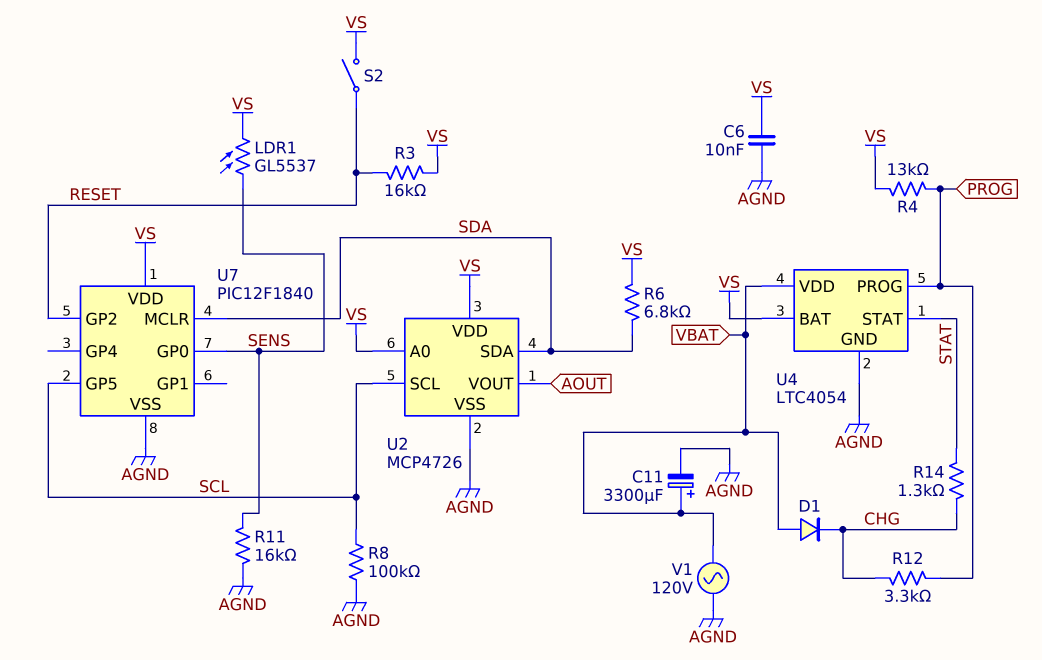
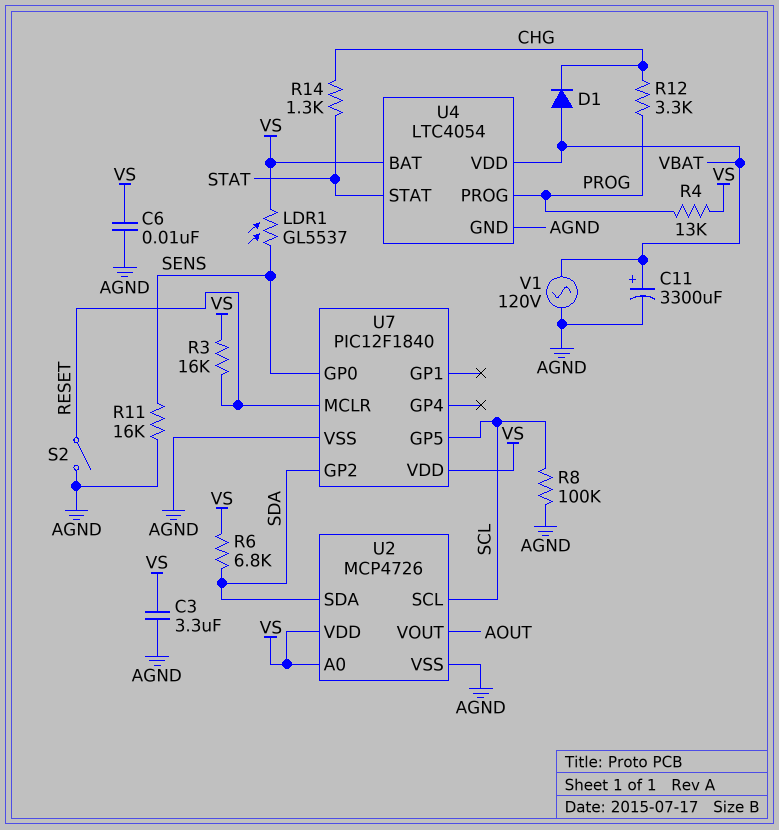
C3: none -> 3.3uF (AGND, VS)
S2: switch (RESET, VS) -> switch (AGND, RESET)
U7 pin GP2: RESET -> SDA
U7 pin MCLR: SDA -> RESET

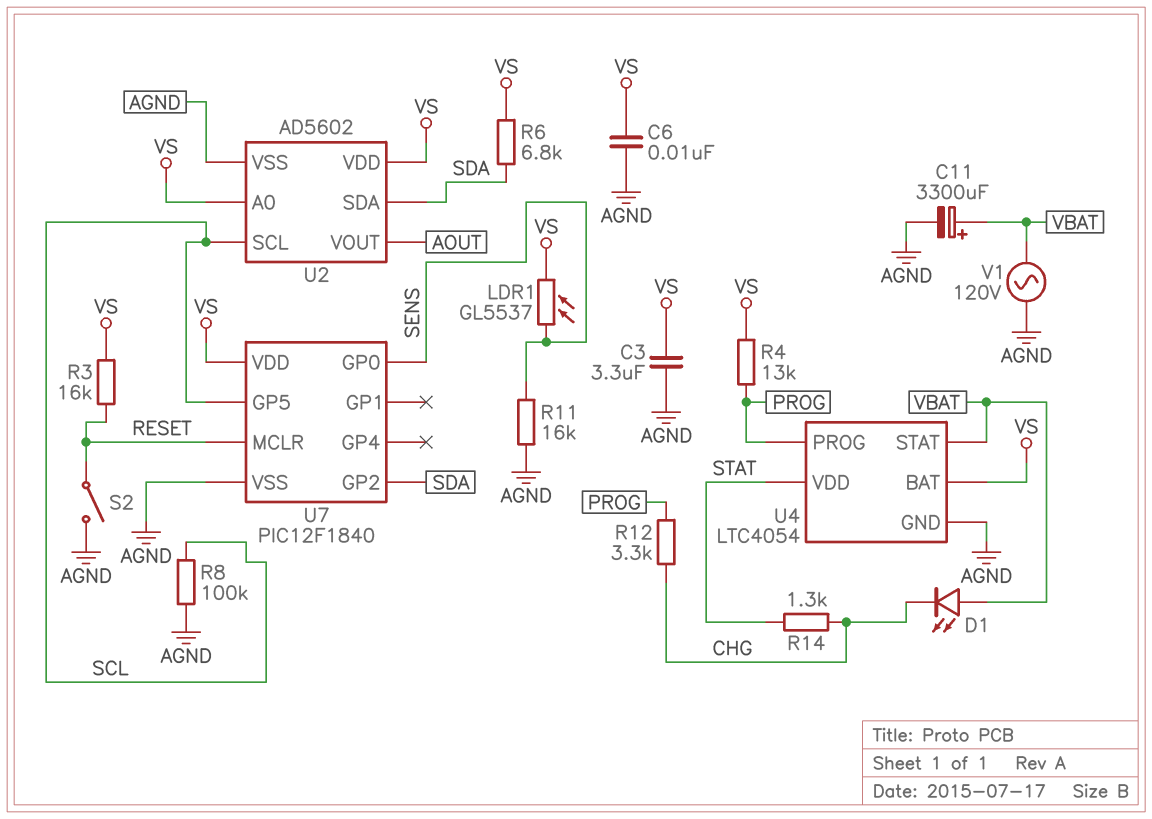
D1: diode (A VBAT, K CHG) -> LED (A VBAT, K CHG)
U2: MCP4726 -> AD5602
U4 pin STAT: STAT -> VBAT
U4 pin VDD: VBAT -> STAT

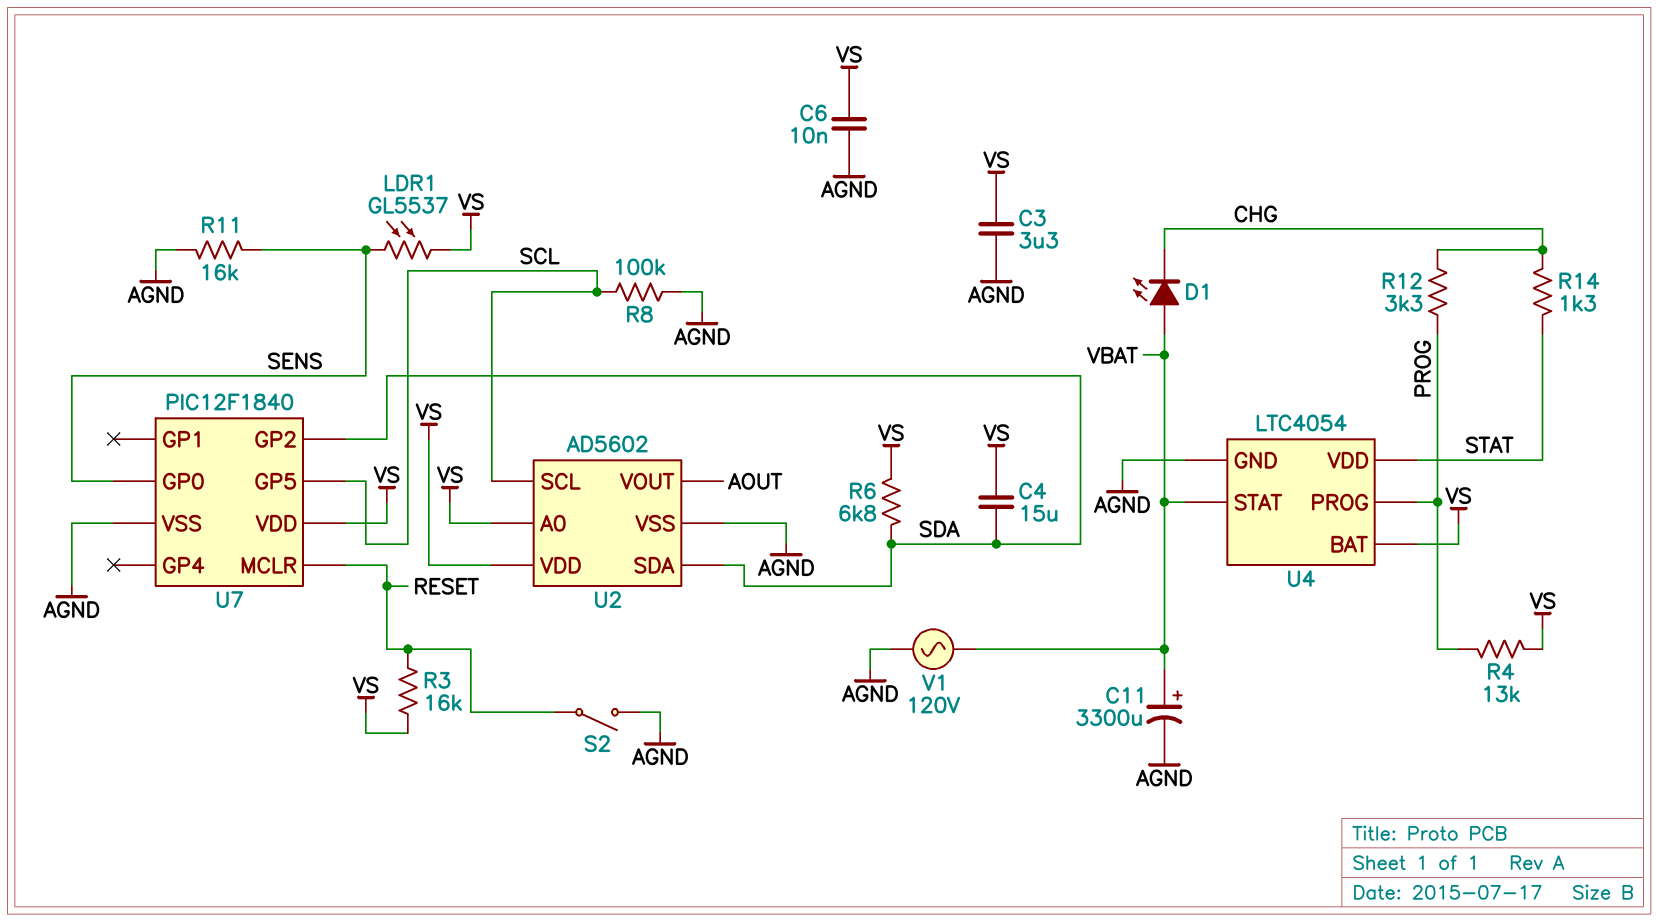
C4: none -> 15uF (SDA, VS)

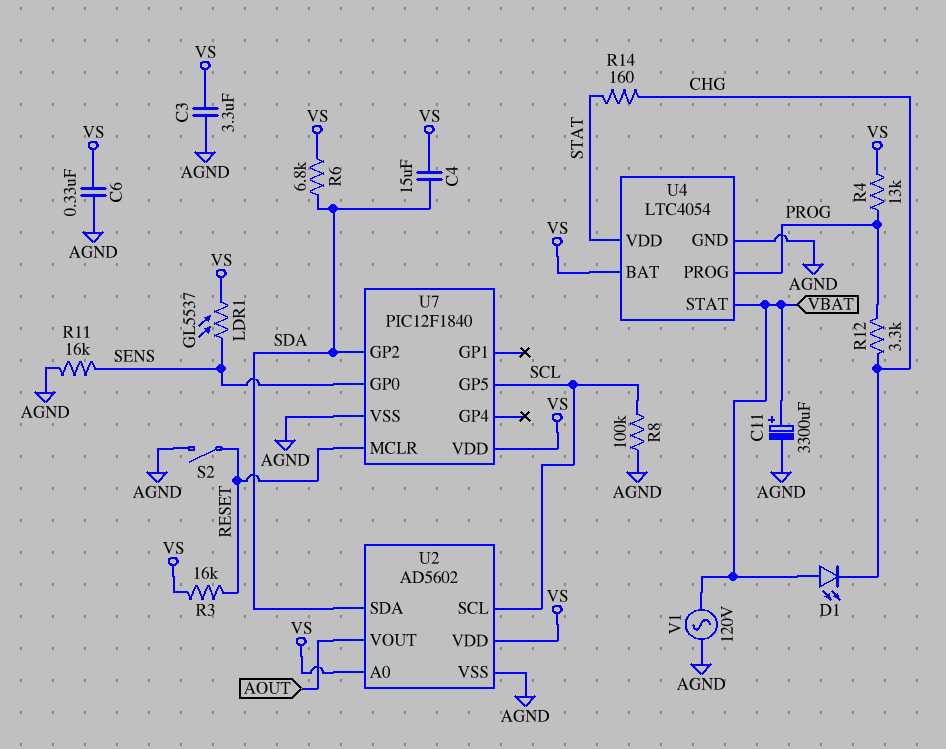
C6: 10nF (AGND, VS) -> 330nF (AGND, VS)
R14: 1.3k (CHG, STAT) -> 160 (CHG, STAT)

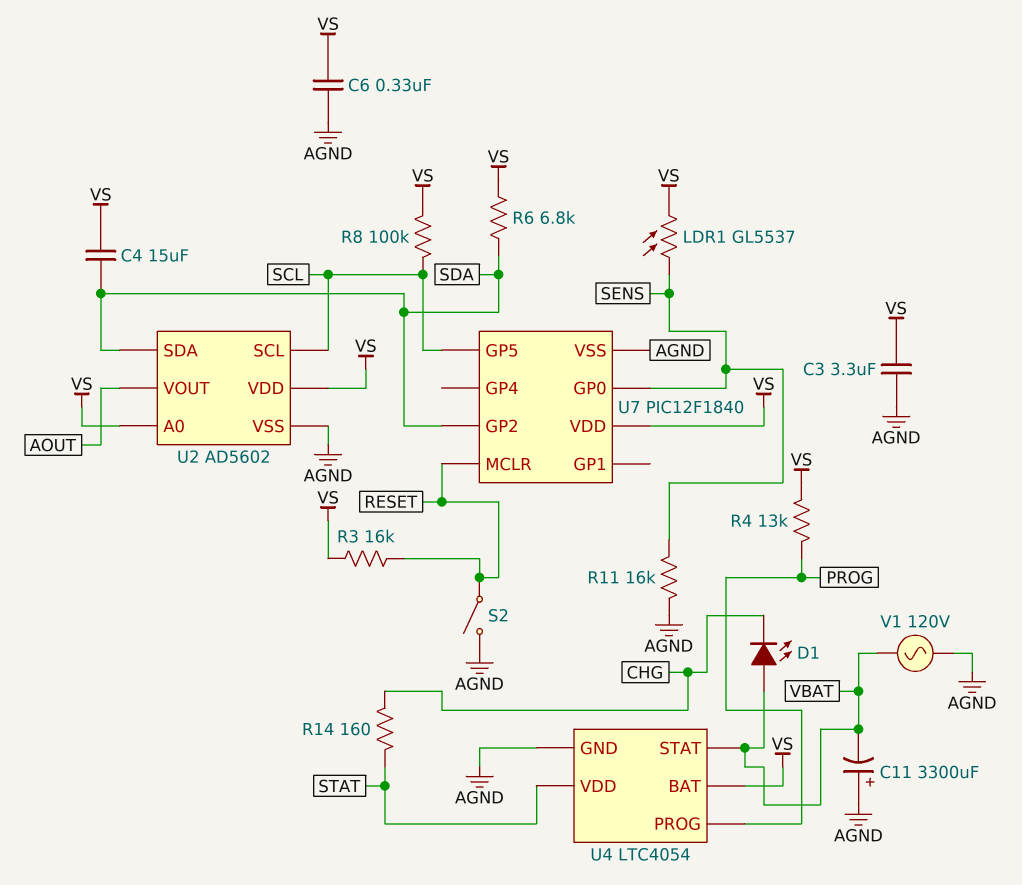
C11: 3300uF (plus VBAT, minus AGND) -> 3300uF (plus AGND, minus VBAT)
R8: 100k (AGND, SCL) -> 100k (SCL, VS)
R12: 3.3k (CHG, PROG) -> none

